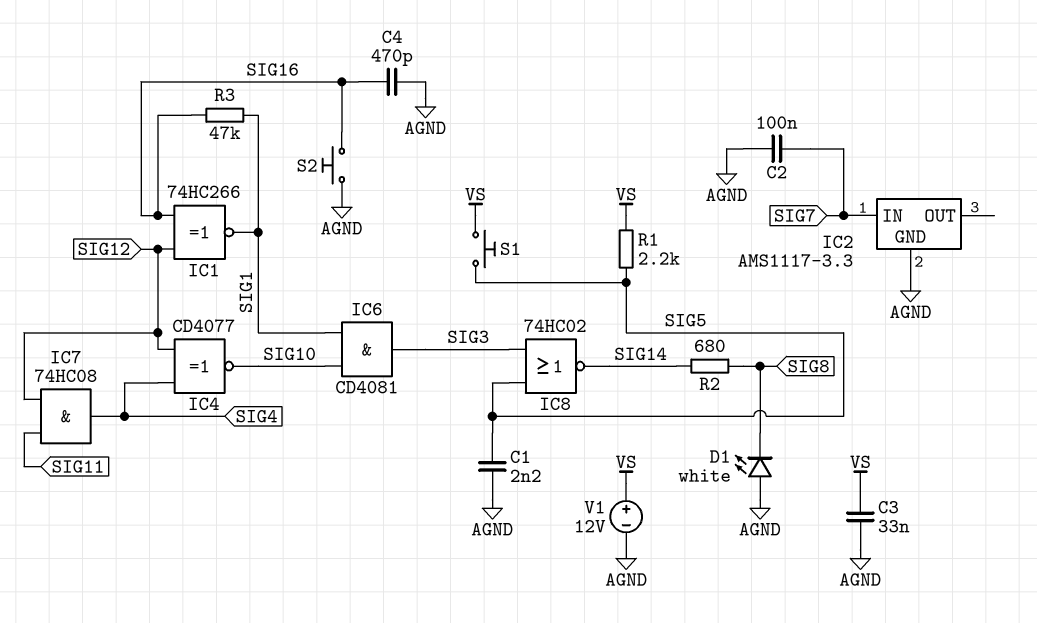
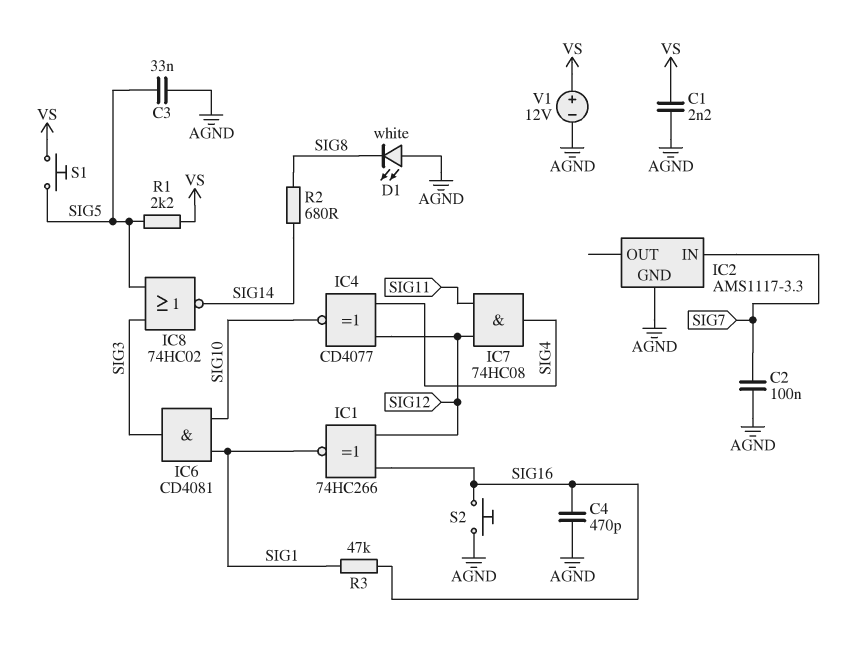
C1: 2.2nF (AGND, SIG5) -> 2.2nF (AGND, VS)
C3: 33nF (AGND, VS) -> 33nF (AGND, SIG5)

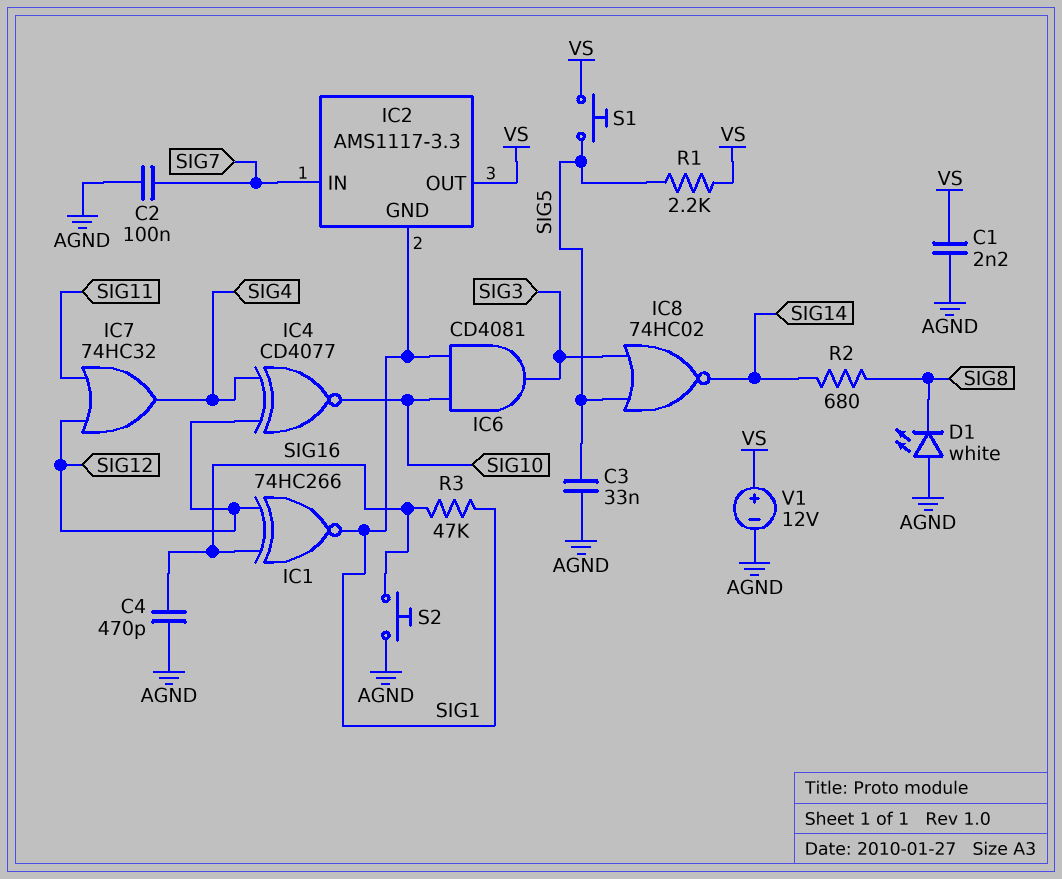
IC2 pin GND: AGND -> SIG1
IC2 pin OUT: none -> VS
IC7: AND 74HC08 (in SIG11, in SIG12, out SIG4) -> OR 74HC32 (in SIG11, in SIG12, out SIG4)

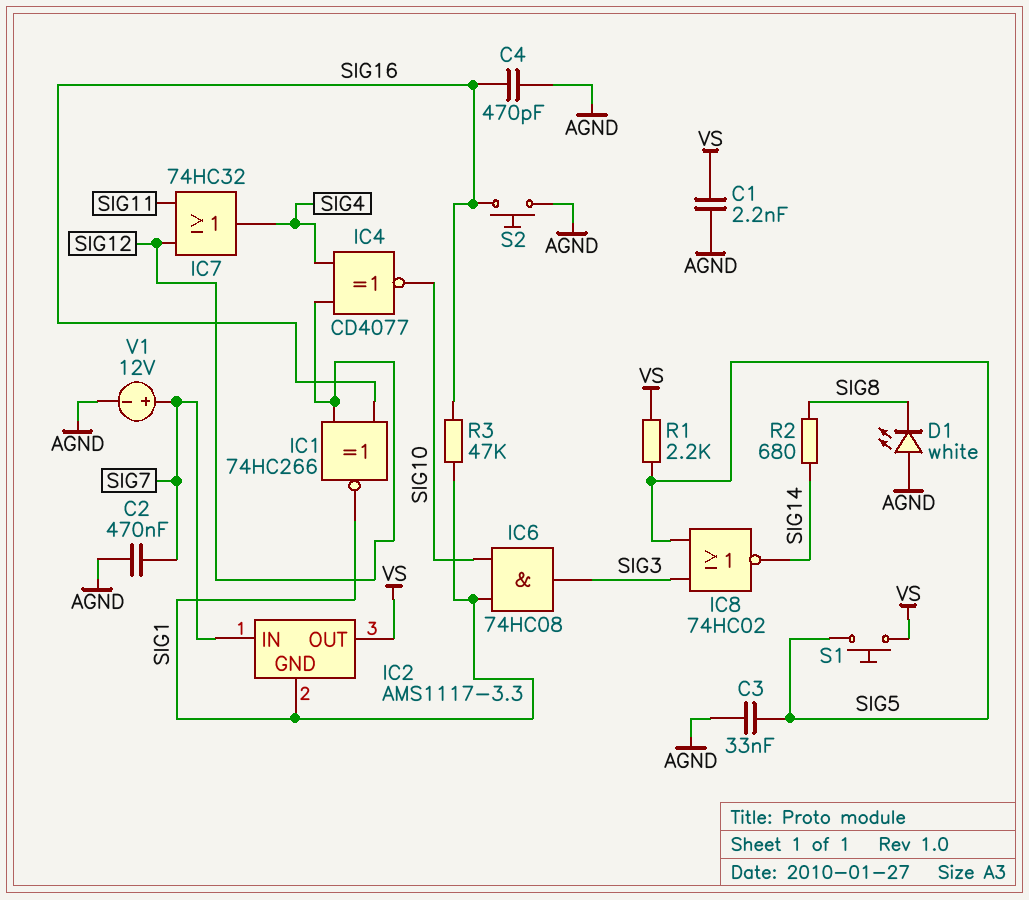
C2: 100nF (AGND, SIG7) -> 470nF (AGND, SIG7)
IC6: AND CD4081 (in SIG1, in SIG10, out SIG3) -> AND 74HC08 (in SIG1, in SIG10, out SIG3)
V1: 12V (plus VS, minus AGND) -> 12V (plus SIG7, minus AGND)

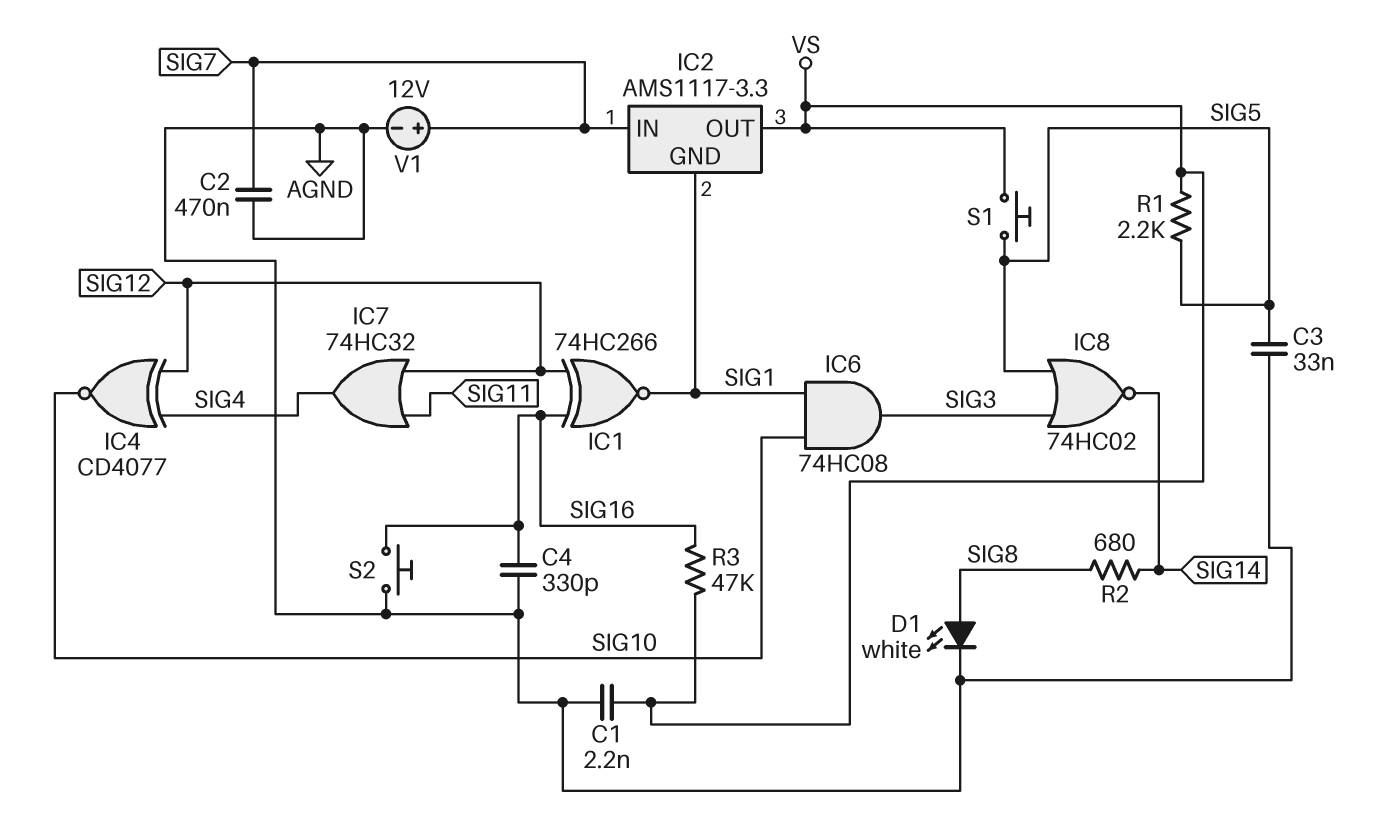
C4: 470pF (AGND, SIG16) -> 330pF (AGND, SIG16)
D1: LED white (A AGND, K SIG8) -> LED white (A SIG8, K AGND)
R3: 47k (SIG1, SIG16) -> 47k (SIG16, VS)

